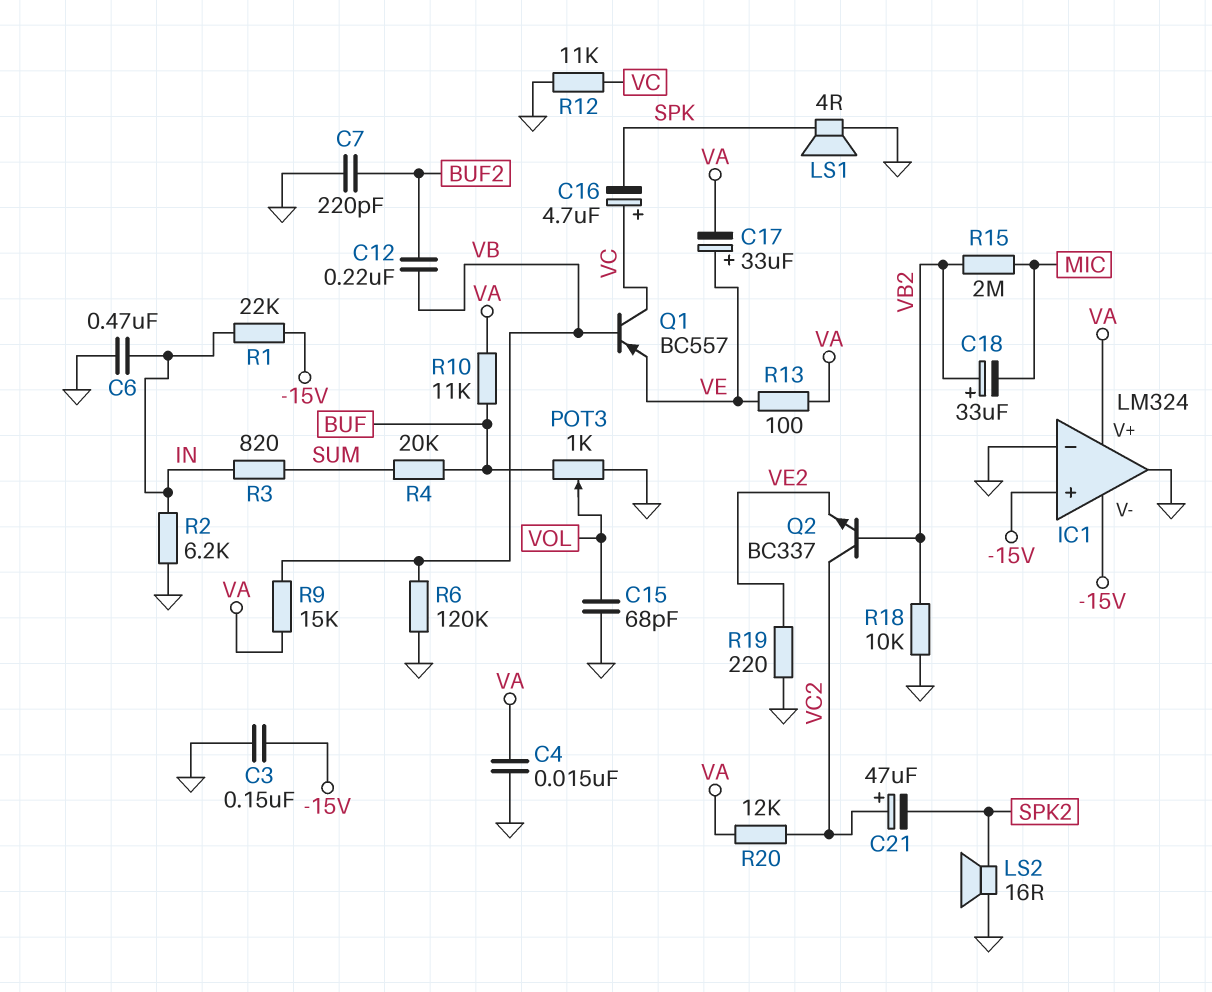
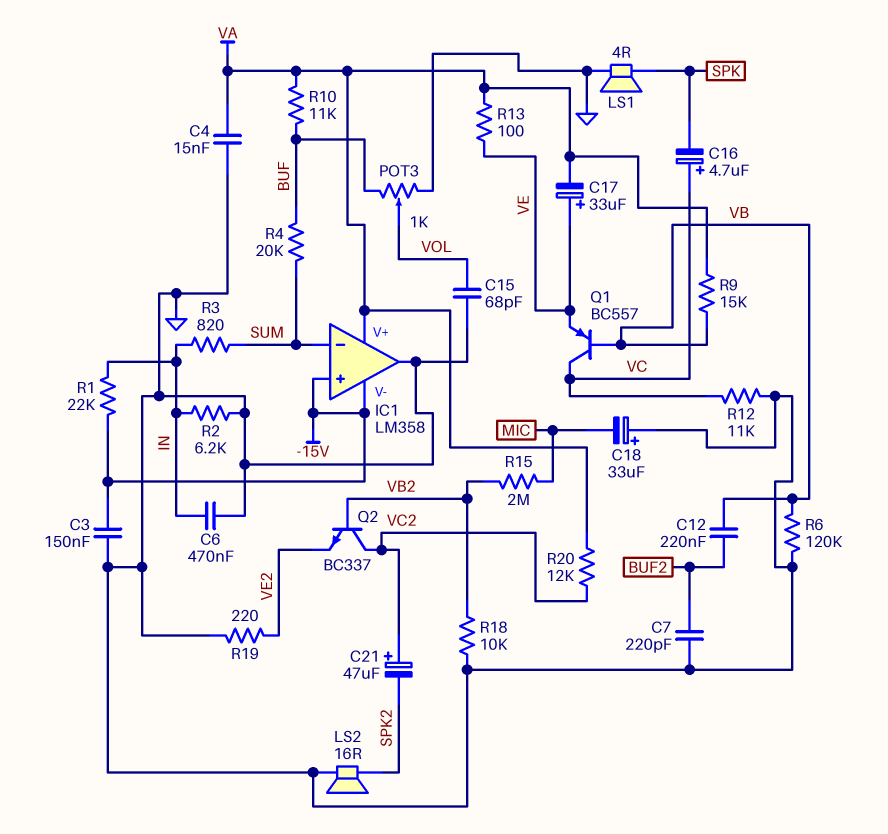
C18: 33uF (plus VB2, minus MIC) -> 33uF (plus GND, minus MIC)
IC1: LM324 -> LM358
IC1 pin in-: GND -> SUM

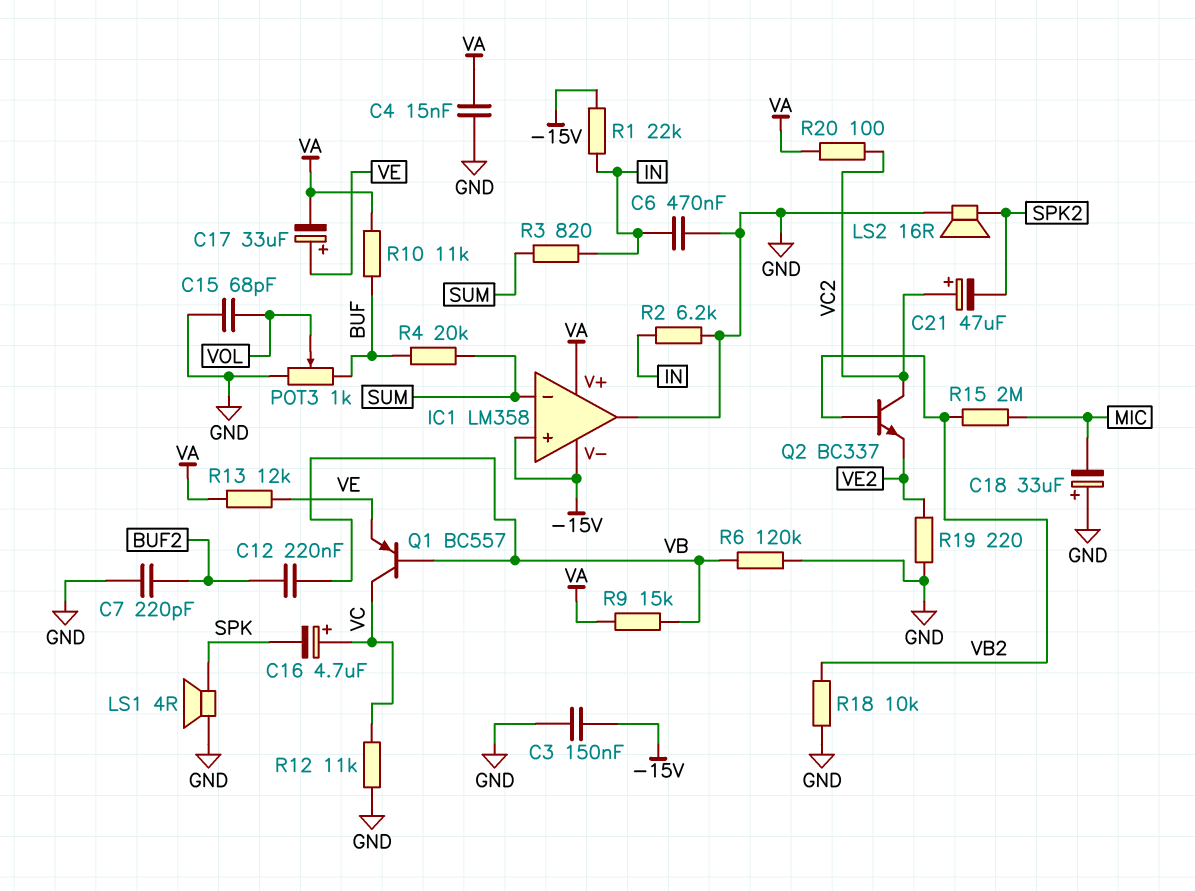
R13: 100 (VA, VE) -> 12k (VA, VE)
R20: 12k (VA, VC2) -> 100 (VA, VC2)

